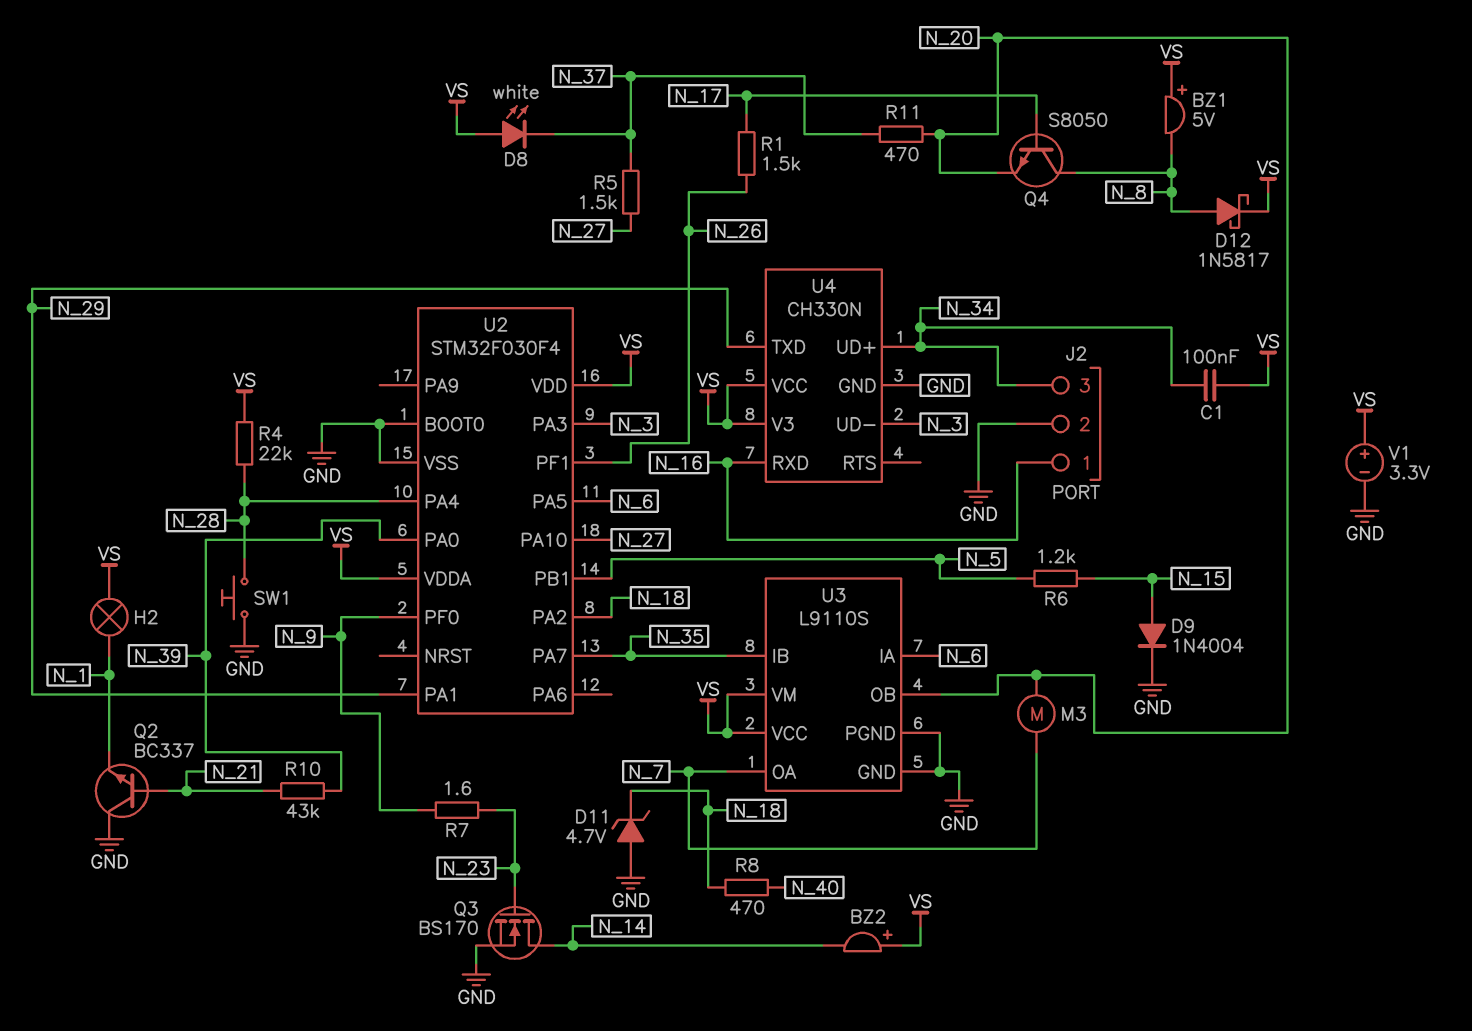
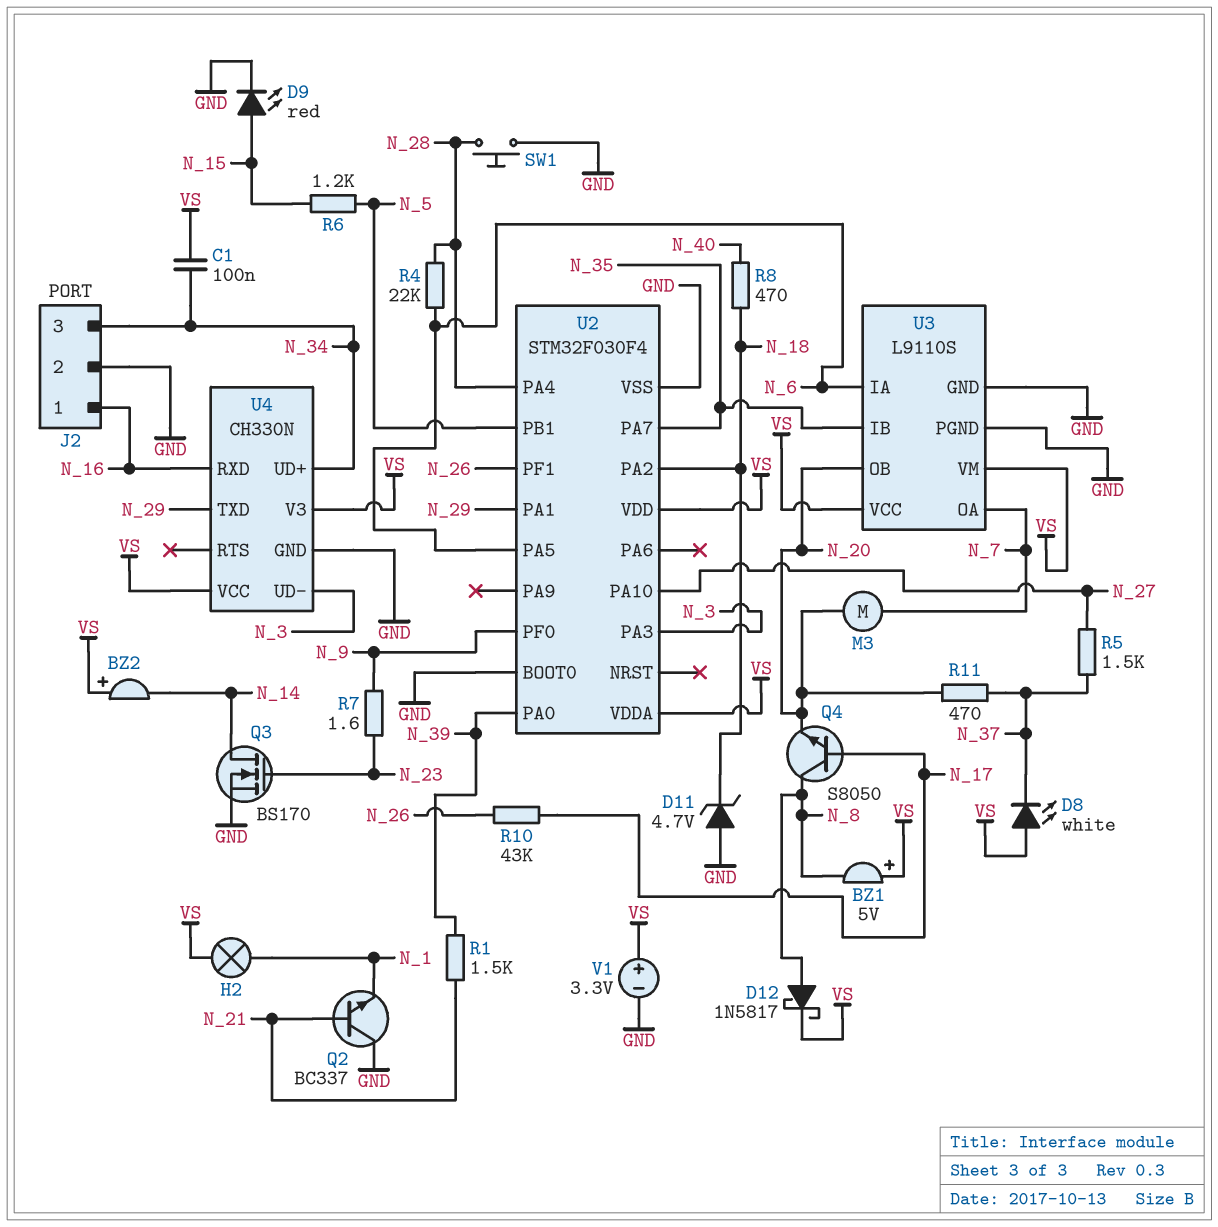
D9: diode 1N4004 (A N_15, K GND) -> LED red (A N_15, K GND)
R1: 1.5k (N_17, N_26) -> 1.5k (N_21, N_39)
R4: 22k (N_28, VS) -> 22k (N_6, N_28)
R10: 43k (N_21, N_39) -> 43k (N_17, N_26)

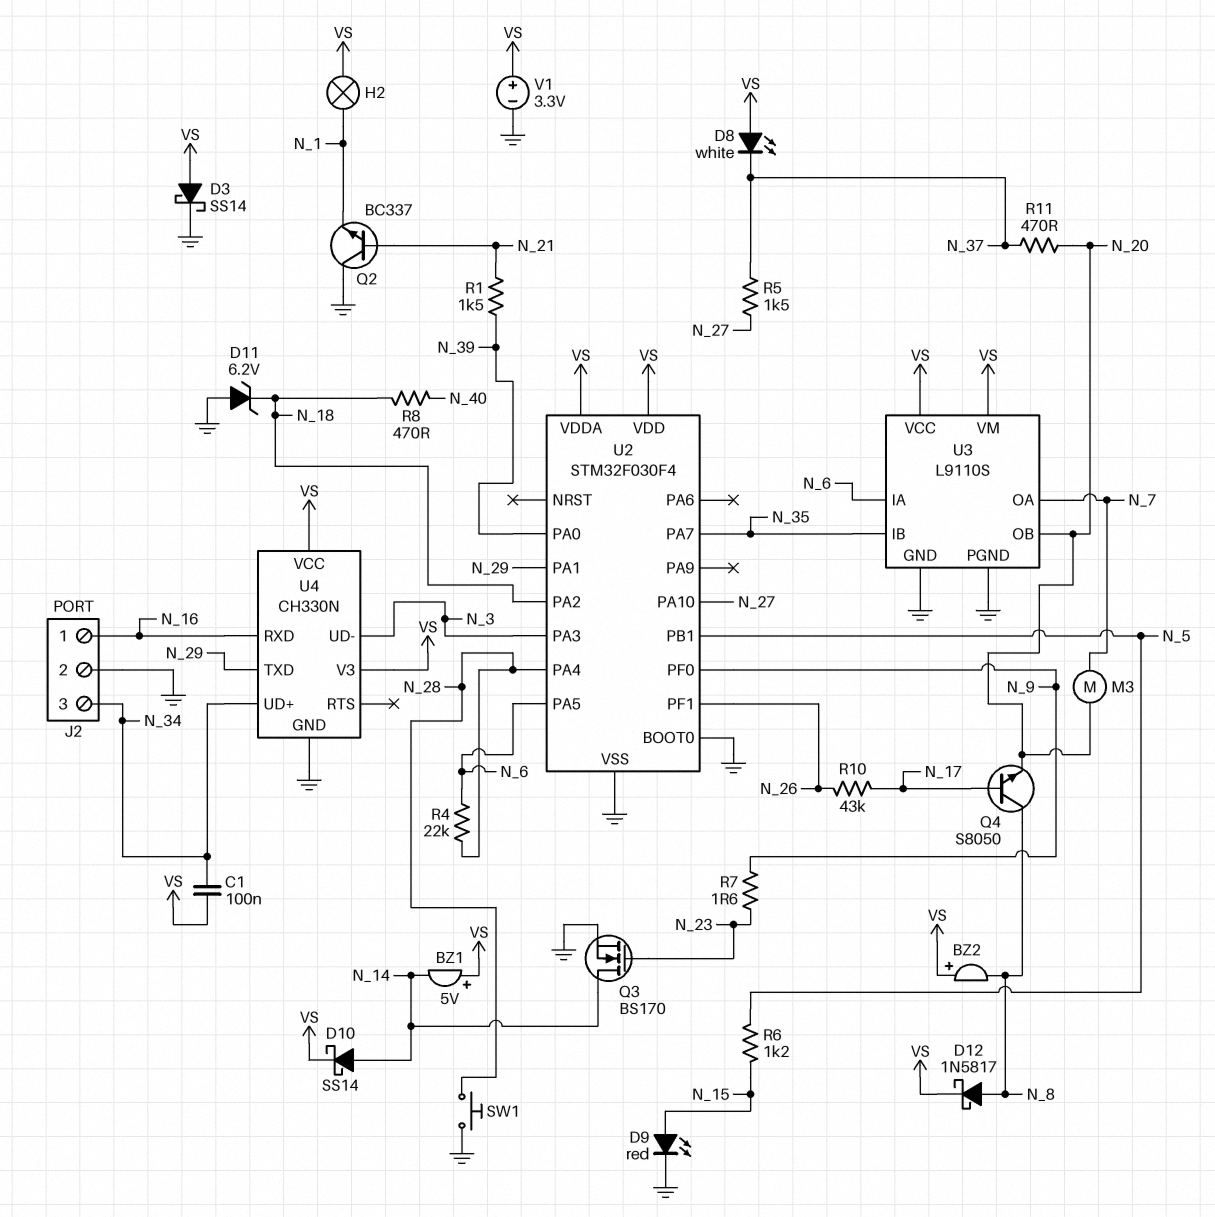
BZ1: buzzer 5V (plus VS, minus N_8) -> buzzer 5V (plus VS, minus N_14)
BZ2: buzzer (plus VS, minus N_14) -> buzzer (plus VS, minus N_8)
D3: none -> schottky SS14 (A VS, K GND)
D10: none -> schottky SS14 (A N_14, K VS)
D11: zener 4.7V (A GND, K N_18) -> zener 6.2V (A GND, K N_18)

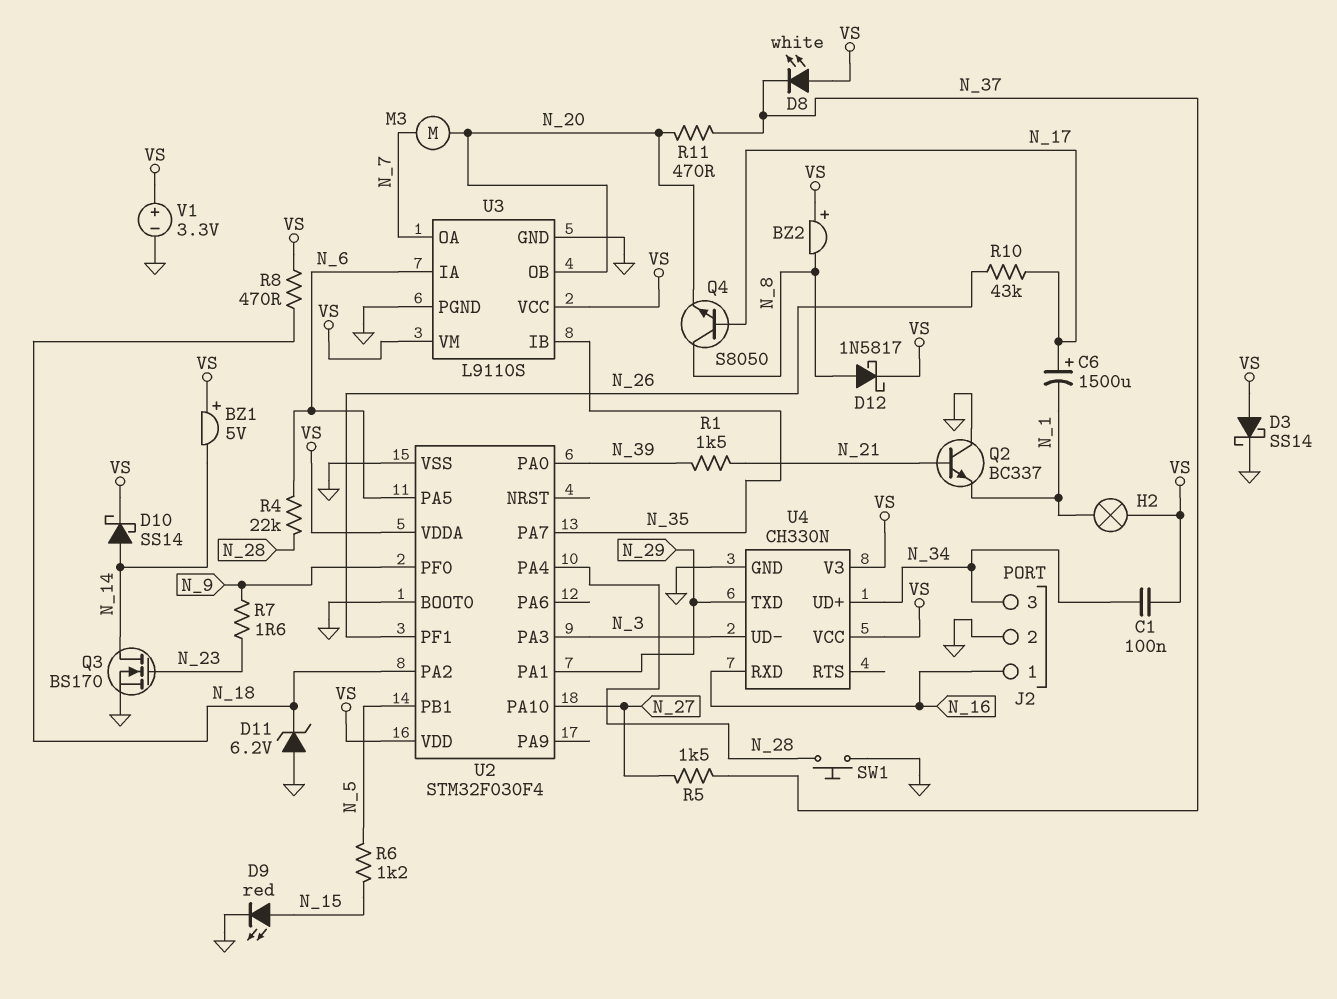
C6: none -> 1500uF (plus N_17, minus N_1)
R8: 470 (N_18, N_40) -> 470 (N_18, VS)

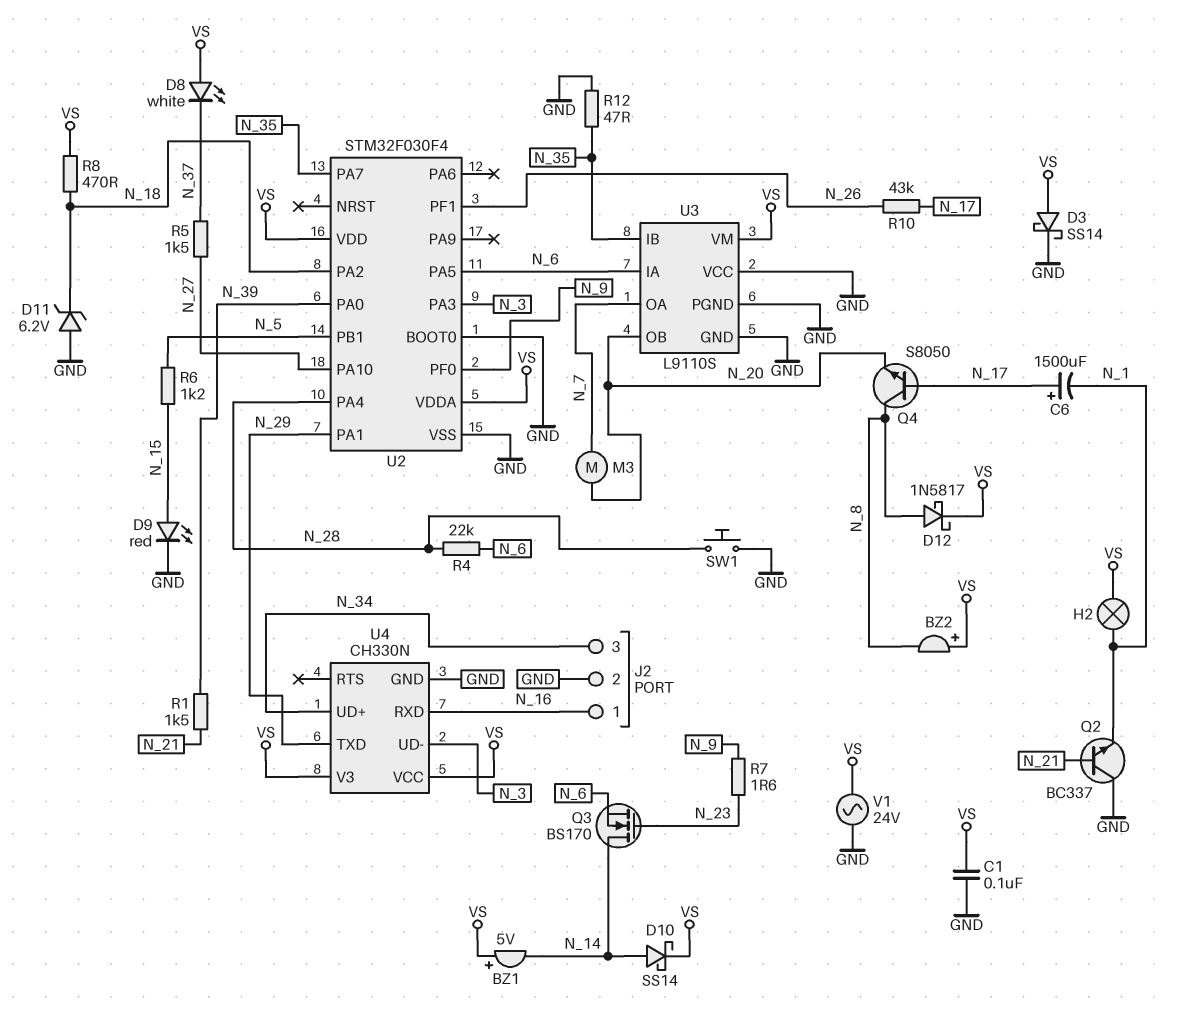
C1: 100nF (N_34, VS) -> 100nF (GND, VS)
Q3: NMOS BS170 (G N_23, D N_14, S GND) -> NMOS BS170 (G N_23, D N_14, S N_6)
R11: 470 (N_20, N_37) -> none
R12: none -> 47 (GND, N_35)
U3 pin VCC: VS -> GND
V1: 3.3V (plus VS, minus GND) -> AC 24V (GND, VS)

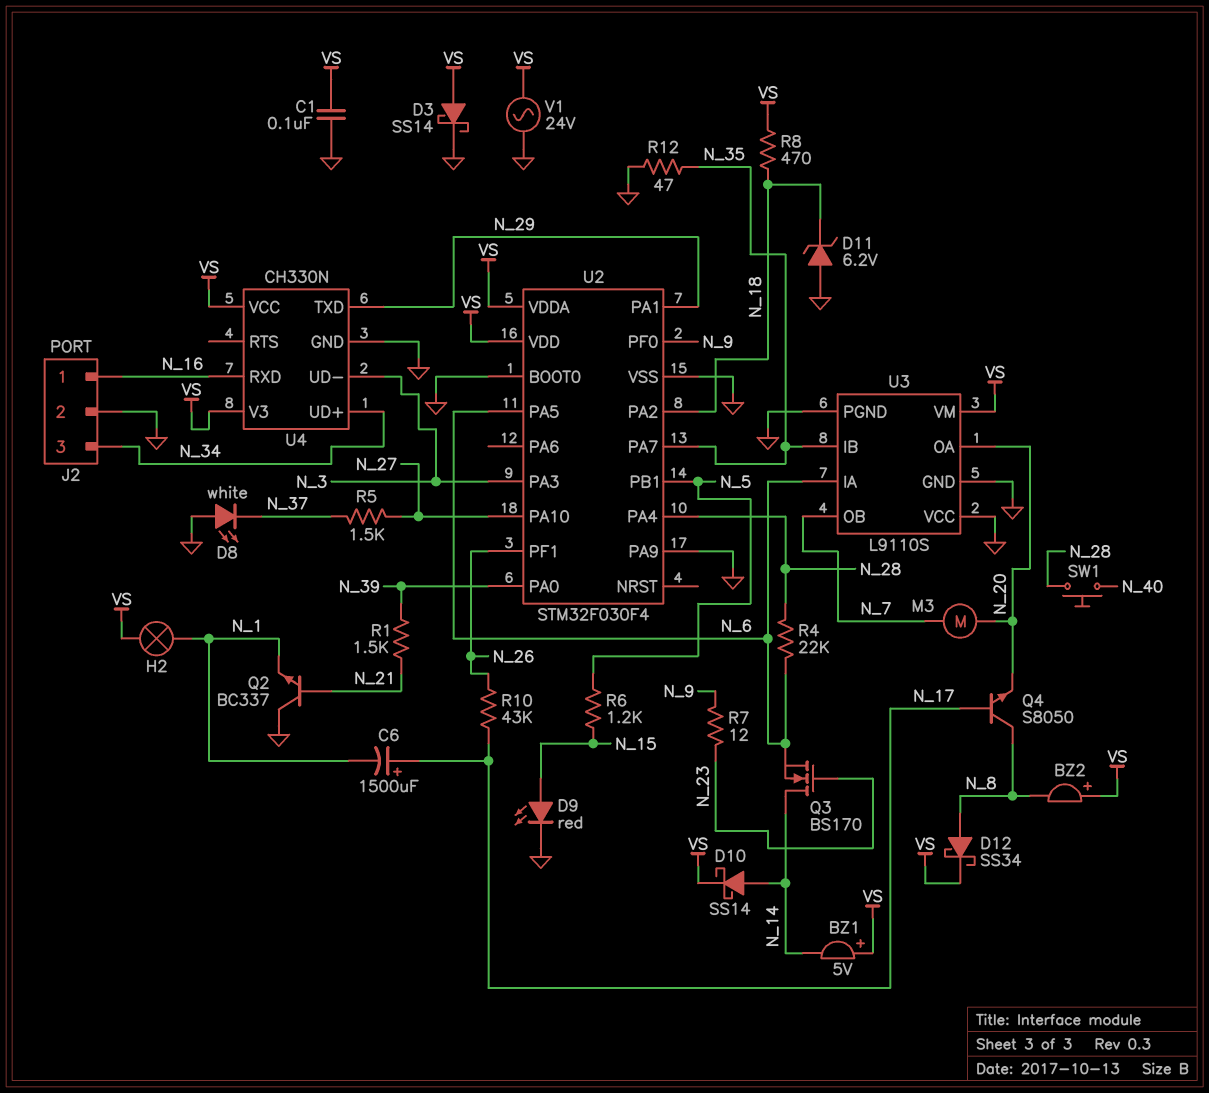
D8: LED white (A VS, K N_37) -> LED white (A GND, K N_37)
D12: schottky 1N5817 (A N_8, K VS) -> schottky SS34 (A N_8, K VS)
R7: 1.6 (N_9, N_23) -> 12 (N_9, N_23)
SW1: button (GND, N_28) -> button (N_28, N_40)
U2 pin PA9: none -> GND
U3 pin OA: N_7 -> N_20
U3 pin OB: N_20 -> N_7

